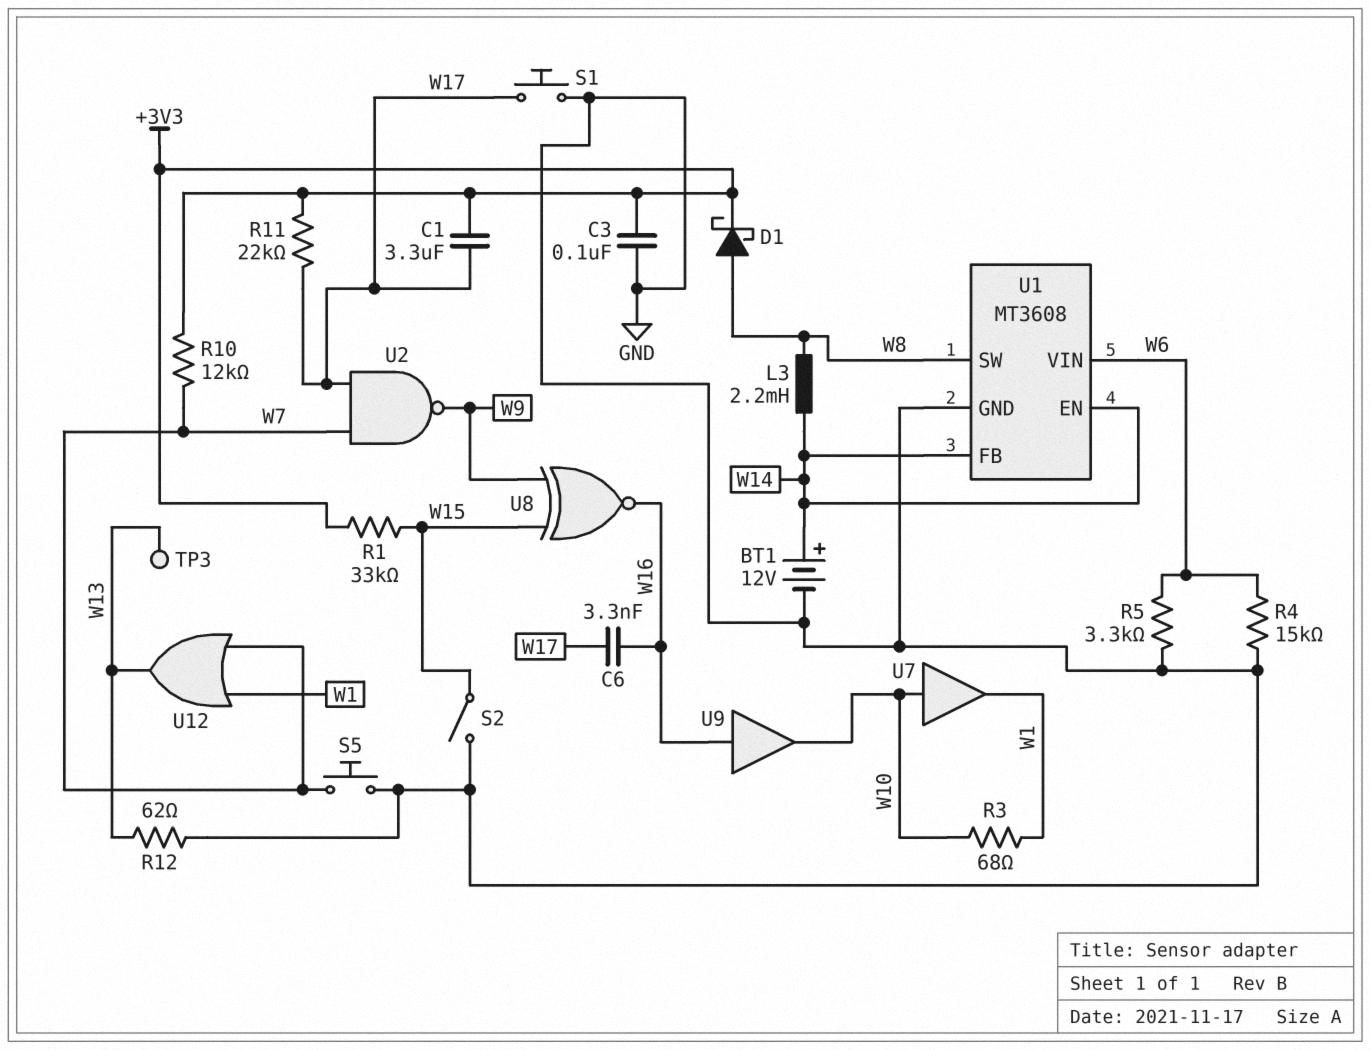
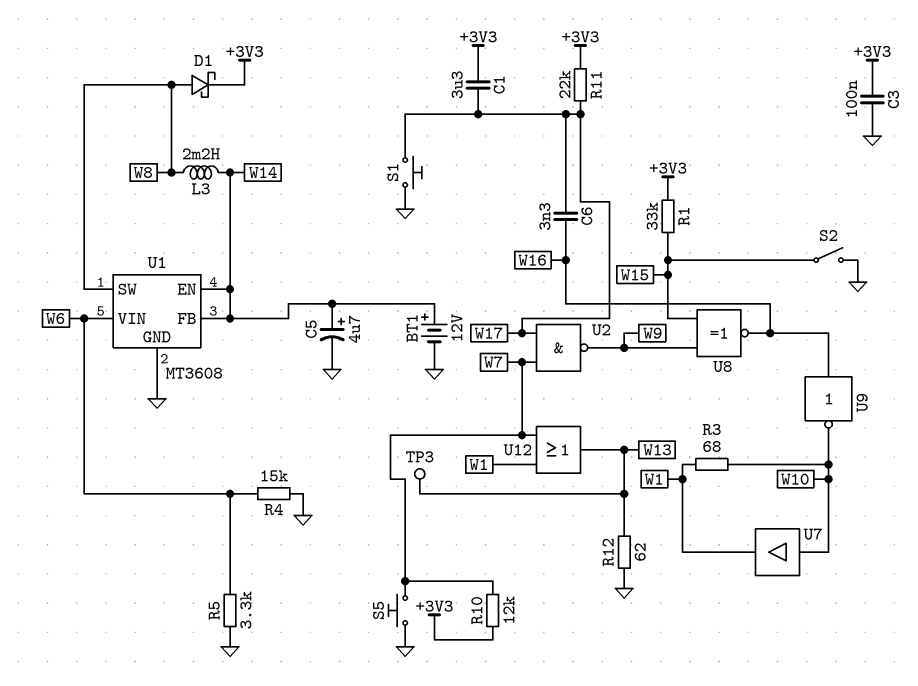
C5: none -> 4.7uF (plus W14, minus GND)
U9: buffer (in W16, out W10) -> NOT (in W16, out W10)

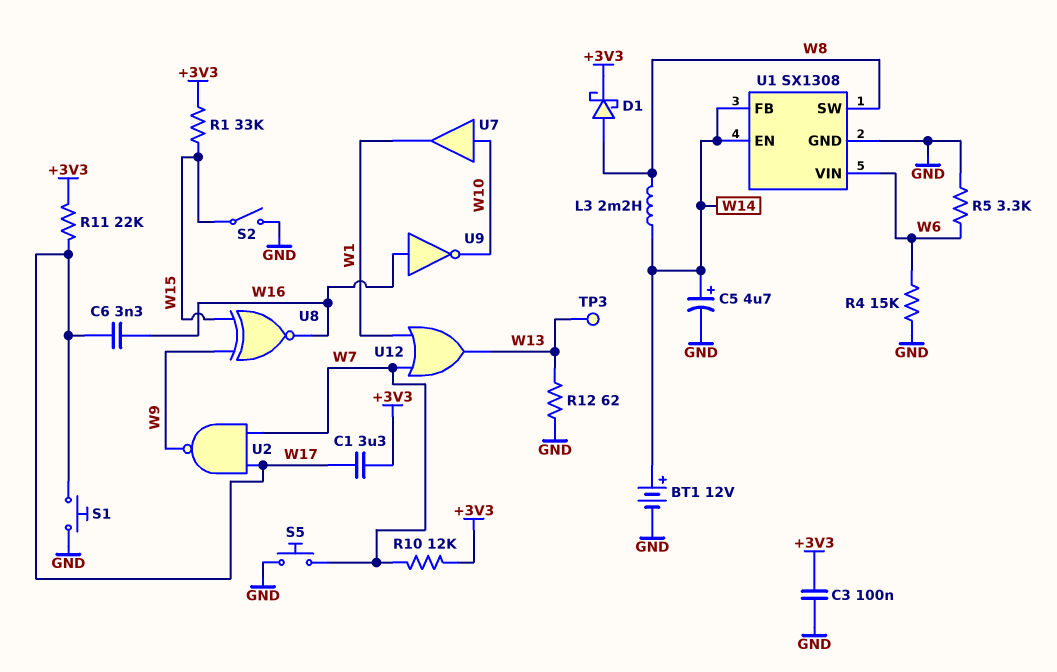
R3: 68 (W1, W10) -> none
U1: MT3608 -> SX1308

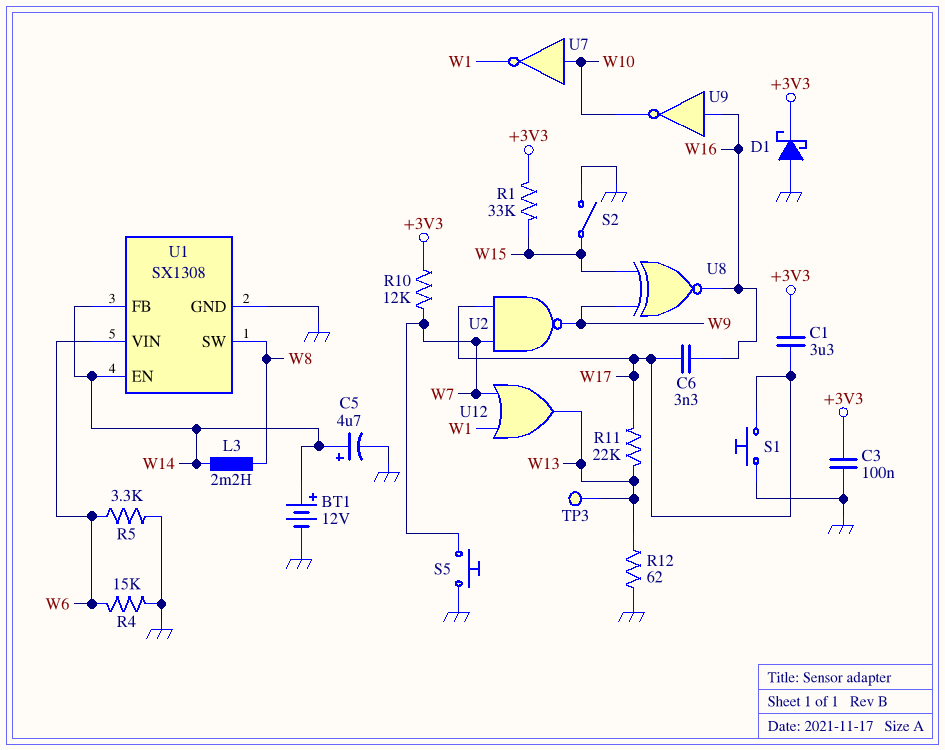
D1: schottky (A W8, K +3V3) -> schottky (A GND, K +3V3)
R11: 22k (+3V3, W17) -> 22k (W13, W17)
U7: buffer (in W10, out W1) -> NOT (in W10, out W1)

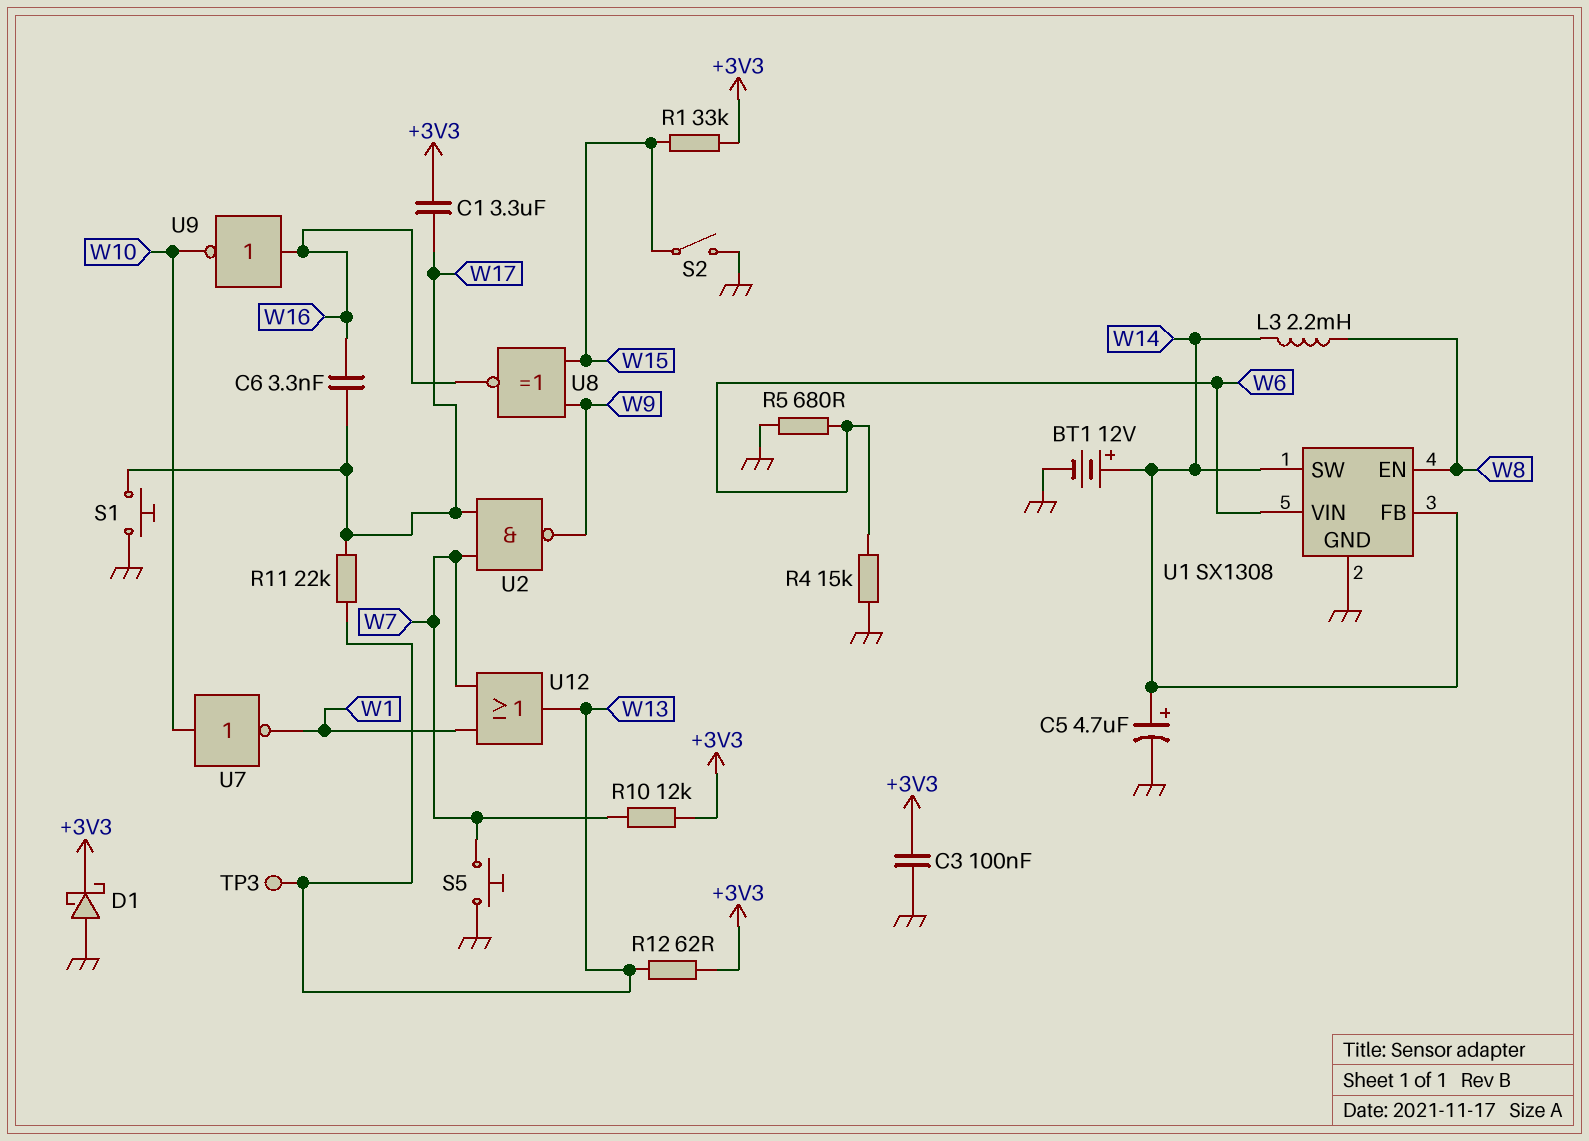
R5: 3.3k (GND, W6) -> 680 (GND, W6)
R12: 62 (GND, W13) -> 62 (+3V3, W13)
U1 pin EN: W14 -> W8
U1 pin SW: W8 -> W14

